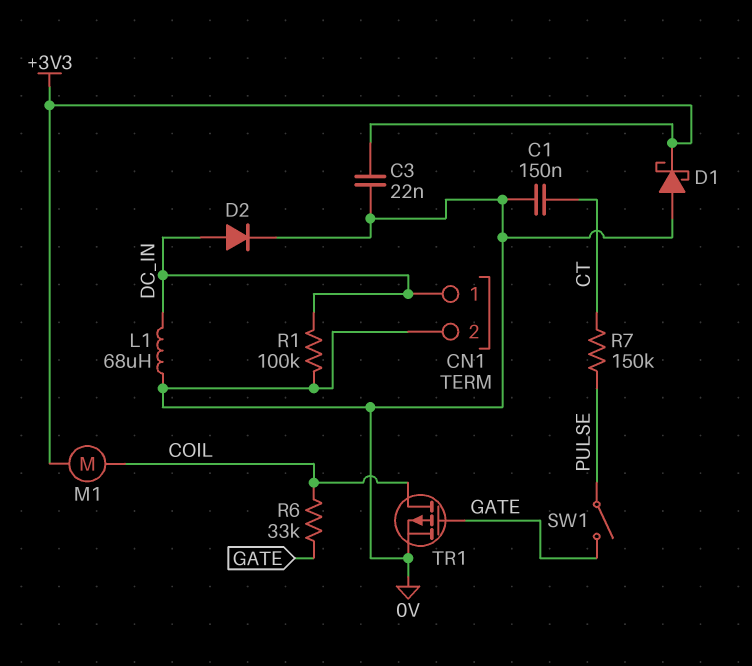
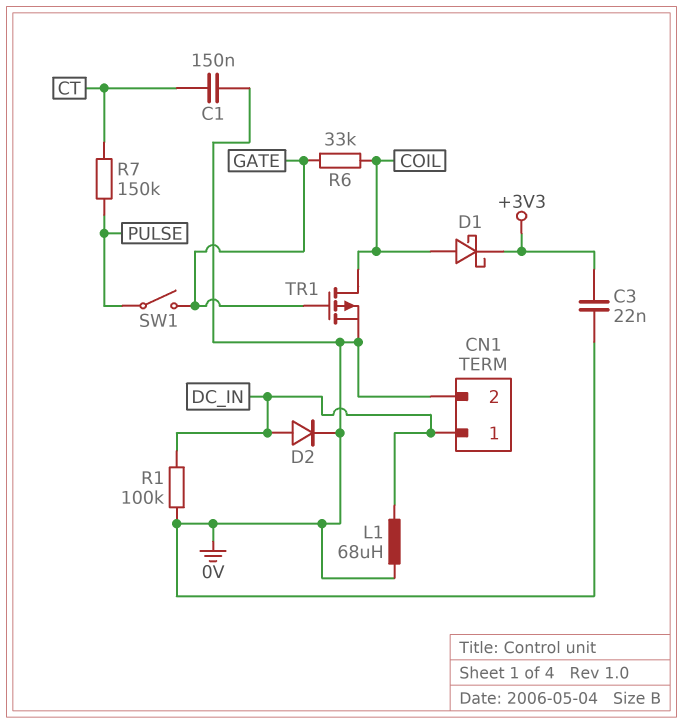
D1: schottky (A 0V, K +3V3) -> schottky (A COIL, K +3V3)
M1: motor (+3V3, COIL) -> none

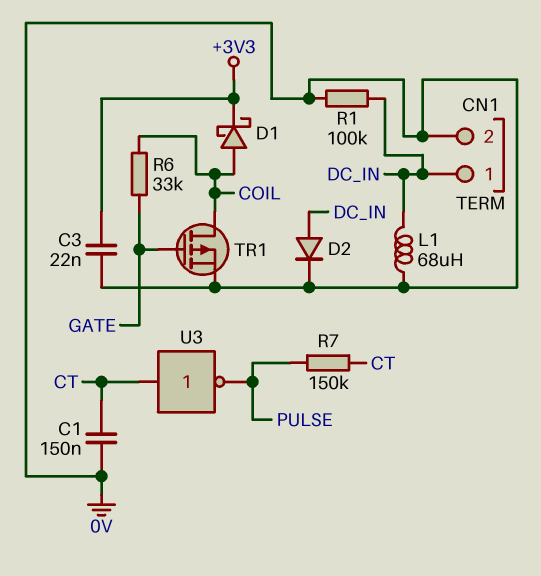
SW1: switch (GATE, PULSE) -> none
U3: none -> NOT (in CT, out PULSE)

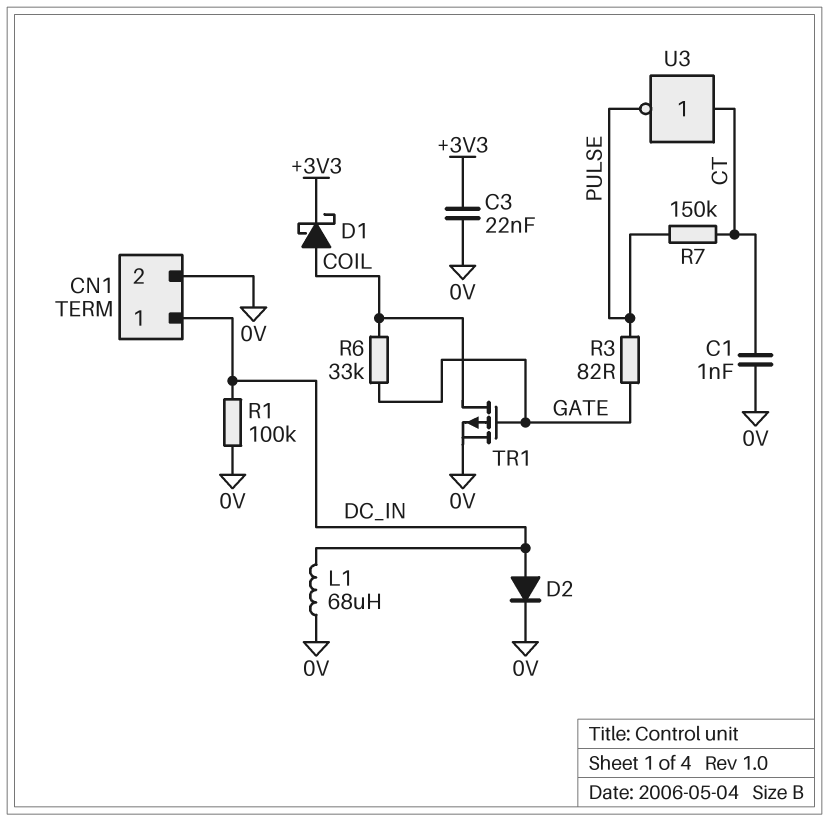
C1: 150nF (0V, CT) -> 1nF (0V, CT)
R3: none -> 82 (GATE, PULSE)

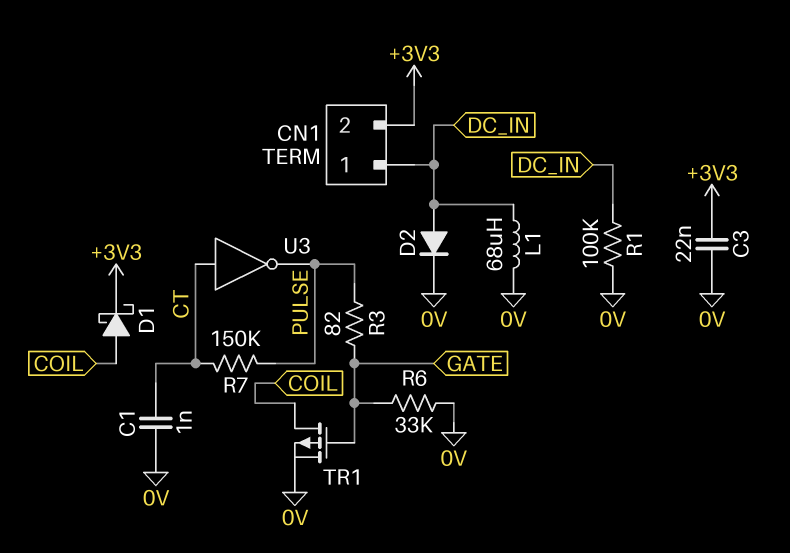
CN1 pin 2: 0V -> +3V3
R6: 33k (COIL, GATE) -> 33k (0V, GATE)

